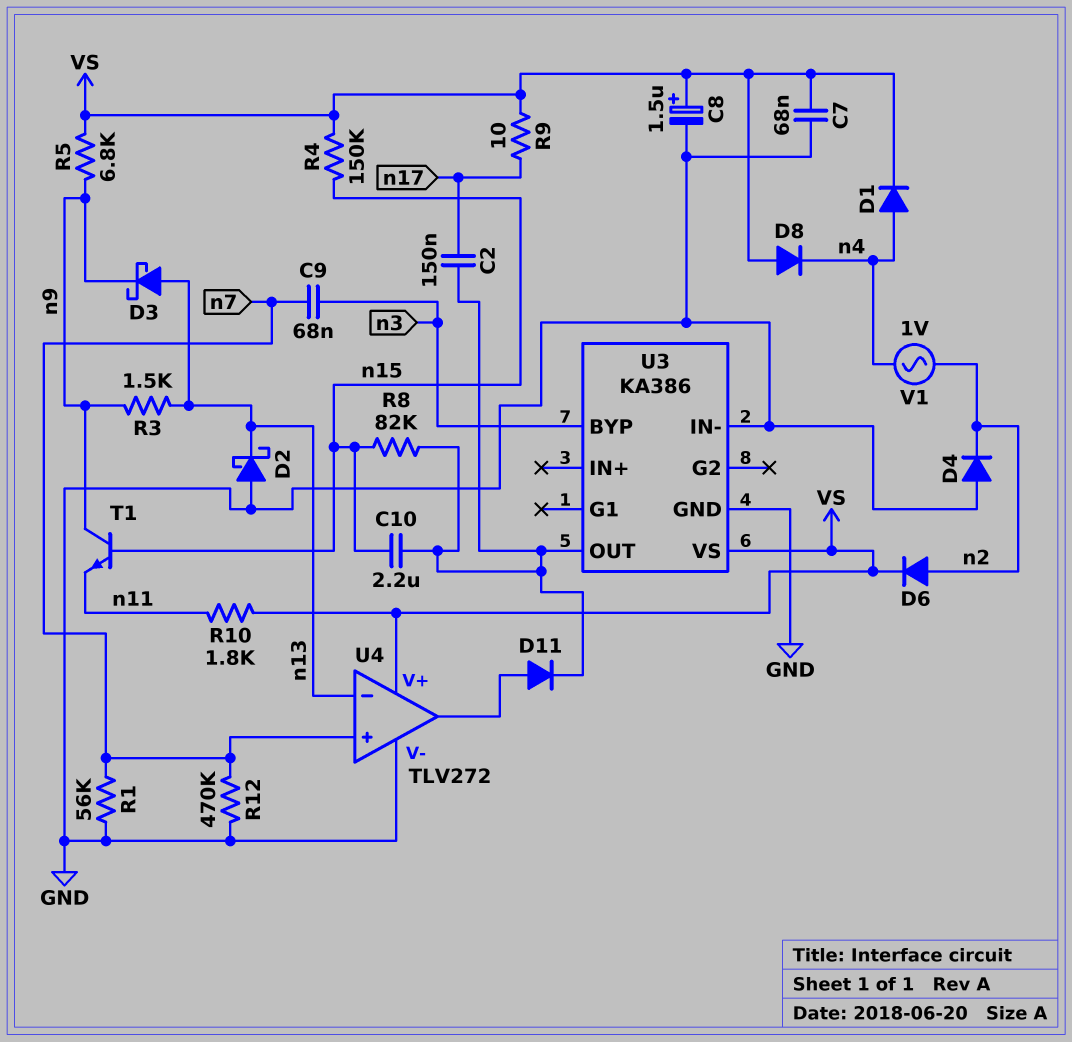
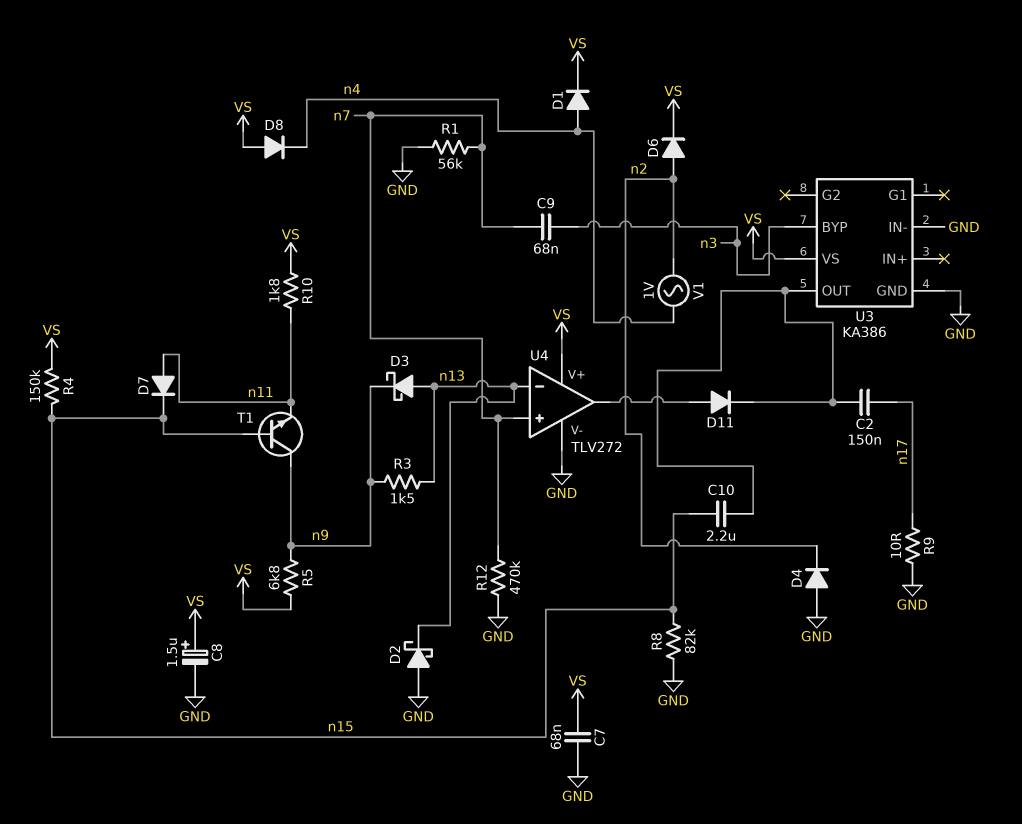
D7: none -> diode (A n11, K n15)
R8: 82k (U3/OUT, n15) -> 82k (GND, n15)
R9: 10 (VS, n17) -> 10 (GND, n17)

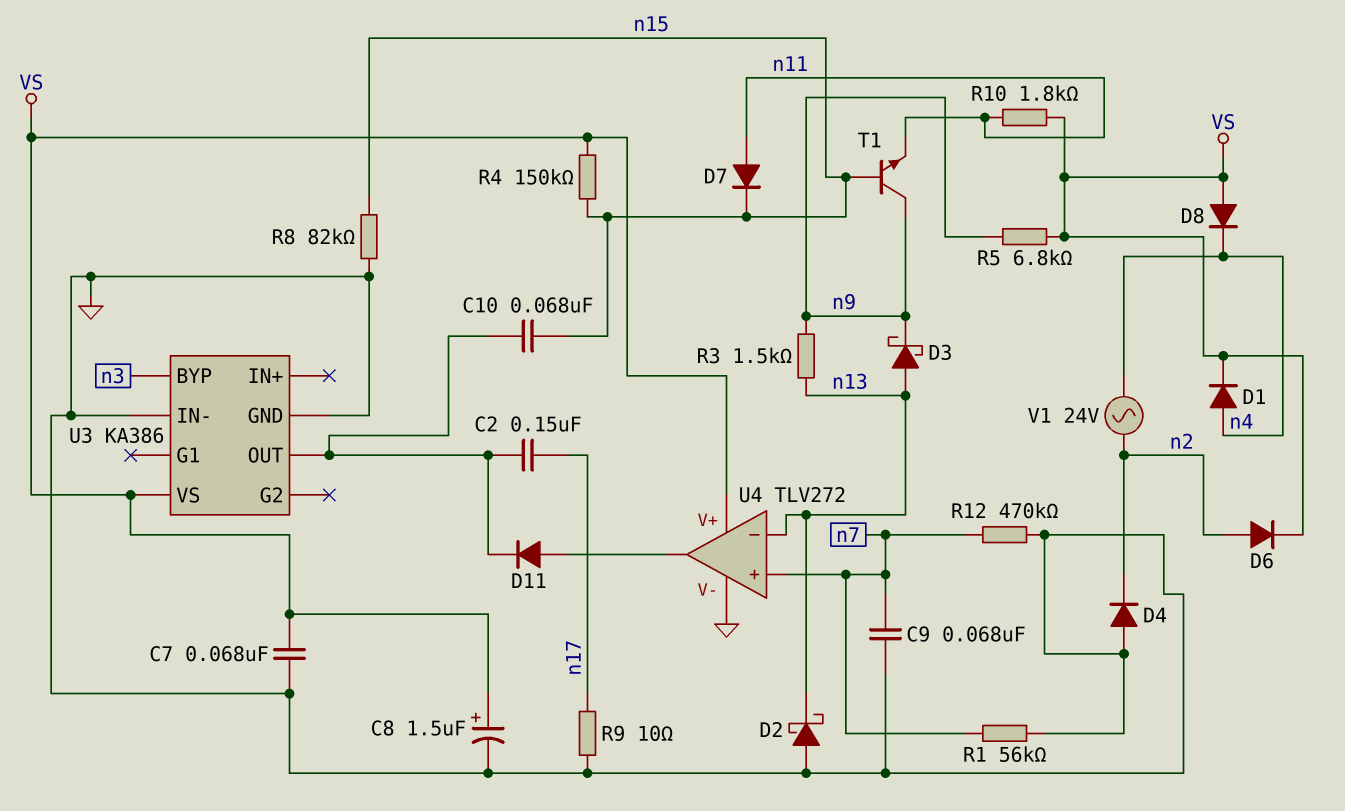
C9: 68nF (n3, n7) -> 68nF (GND, n7)
C10: 2.2uF (U3/OUT, n15) -> 68nF (U3/OUT, n15)
V1: AC 1V (n2, n4) -> AC 24V (n2, n4)

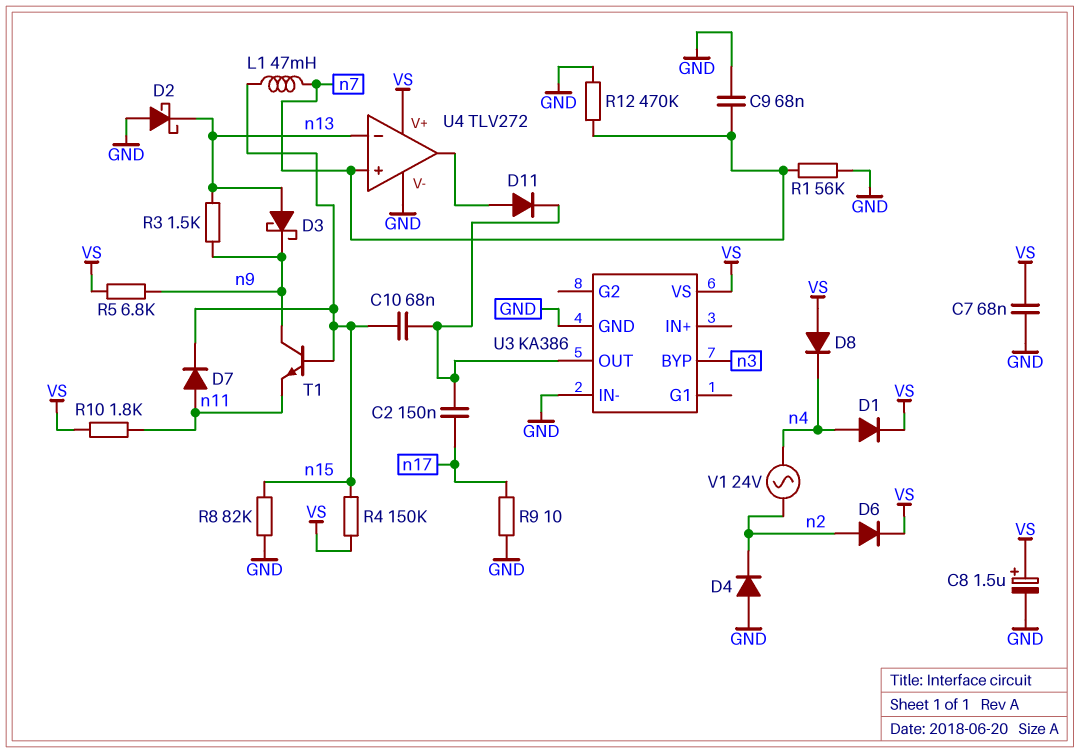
L1: none -> 47mH (n7, n15)

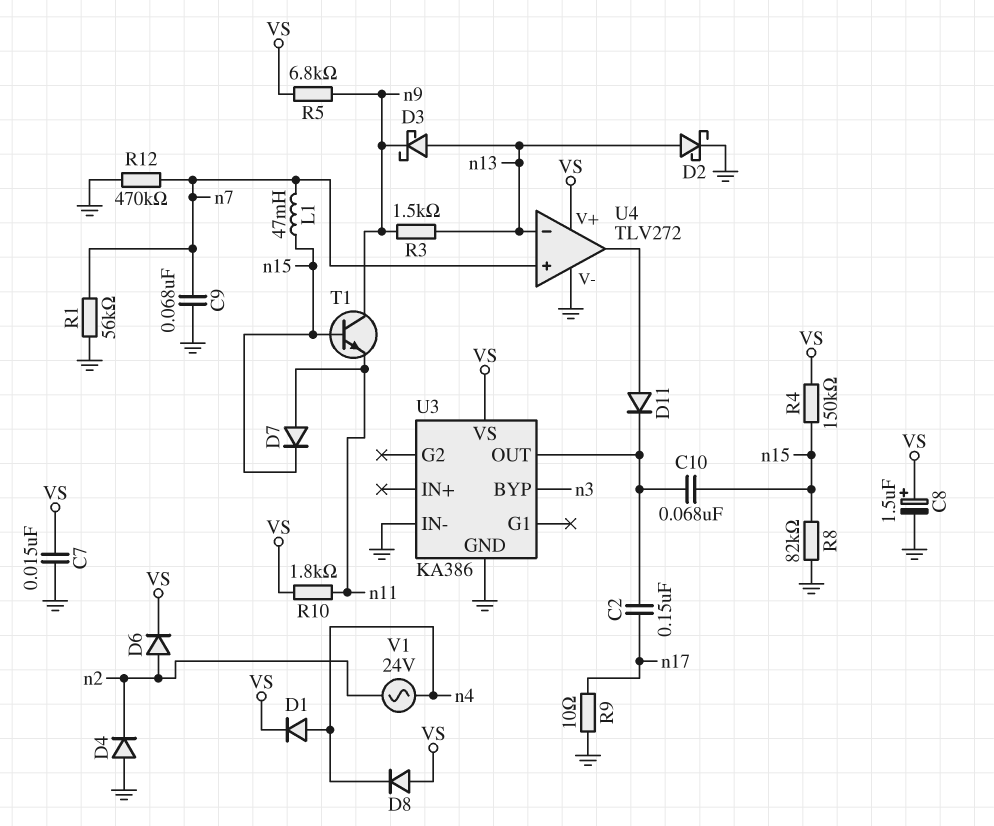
C7: 68nF (GND, VS) -> 15nF (GND, VS)
D2: schottky (A GND, K n13) -> schottky (A n13, K GND)

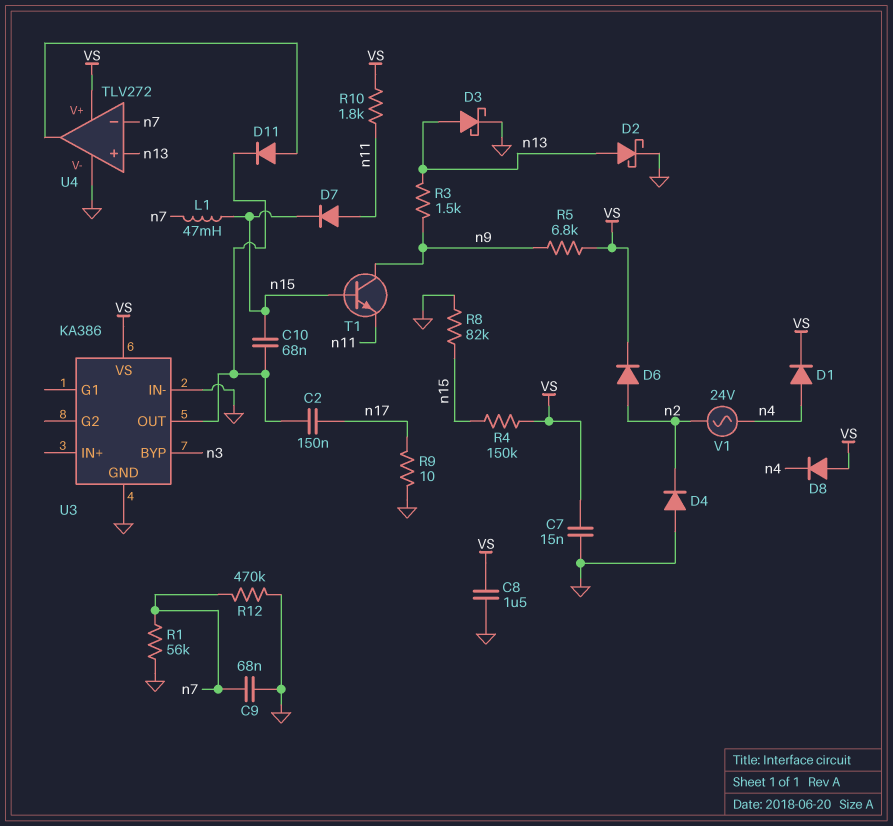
C8: 1.5uF (plus VS, minus GND) -> 1.5uF (GND, VS)
D3: schottky (A n13, K n9) -> schottky (A n13, K GND)
U4 pin in+: n7 -> n13
U4 pin in-: n13 -> n7

